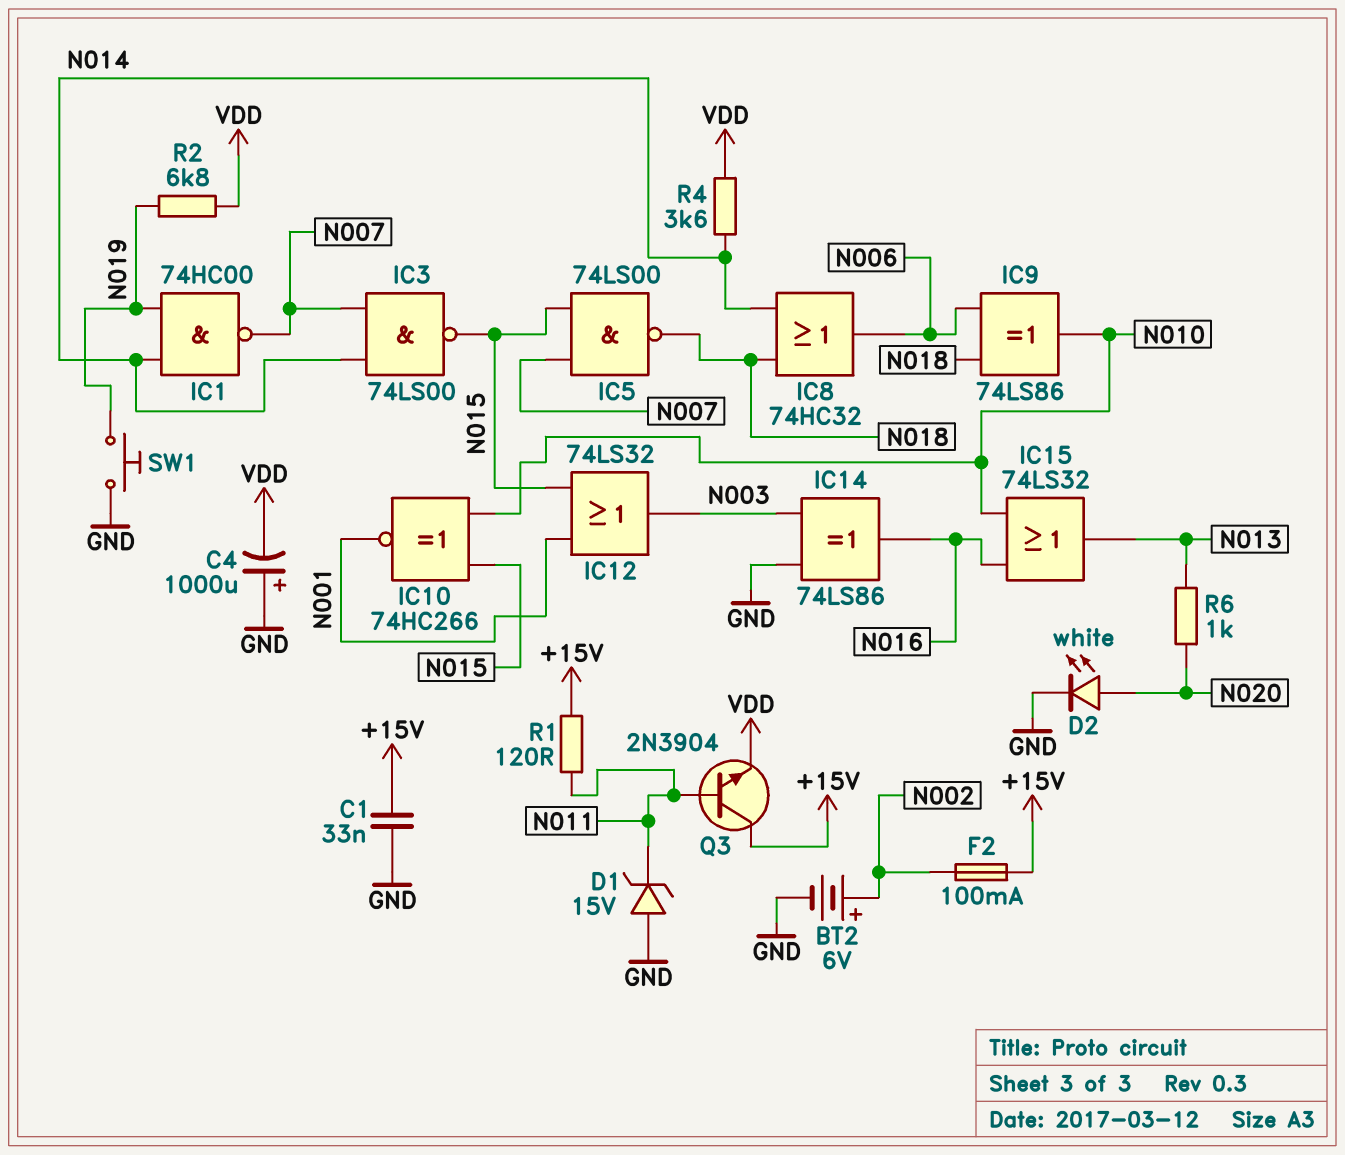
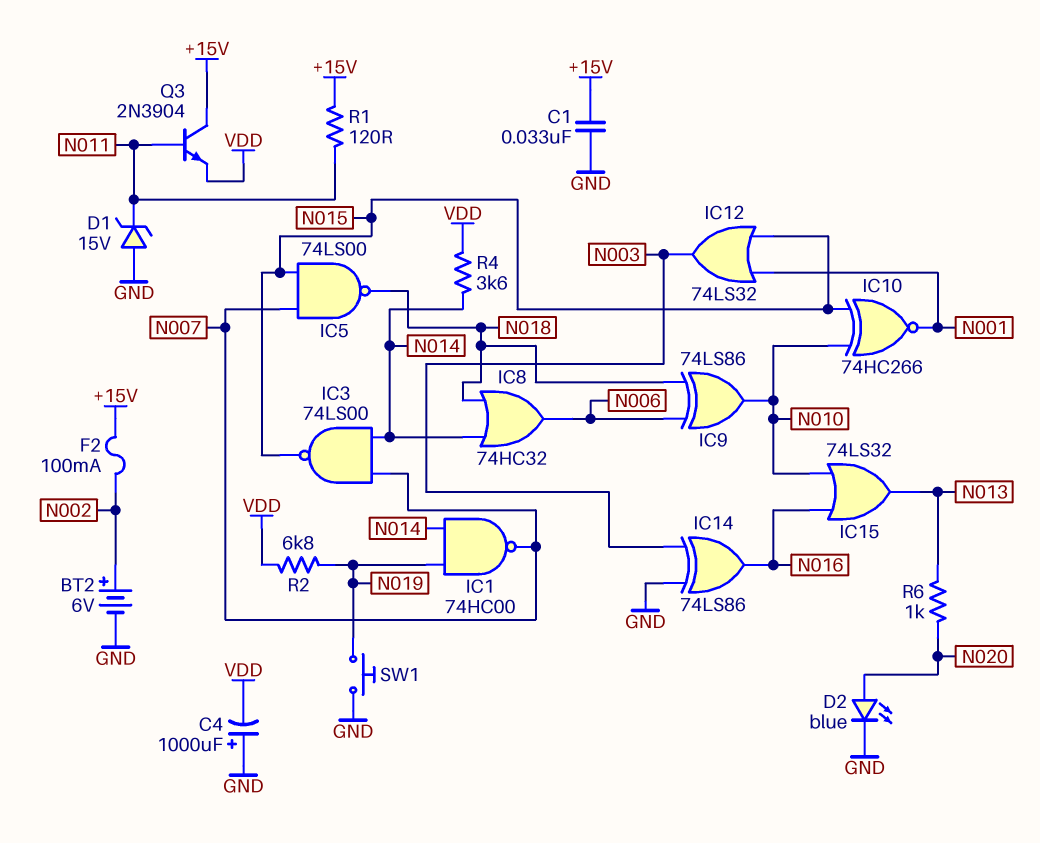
D2: LED white (A N020, K GND) -> LED blue (A N020, K GND)

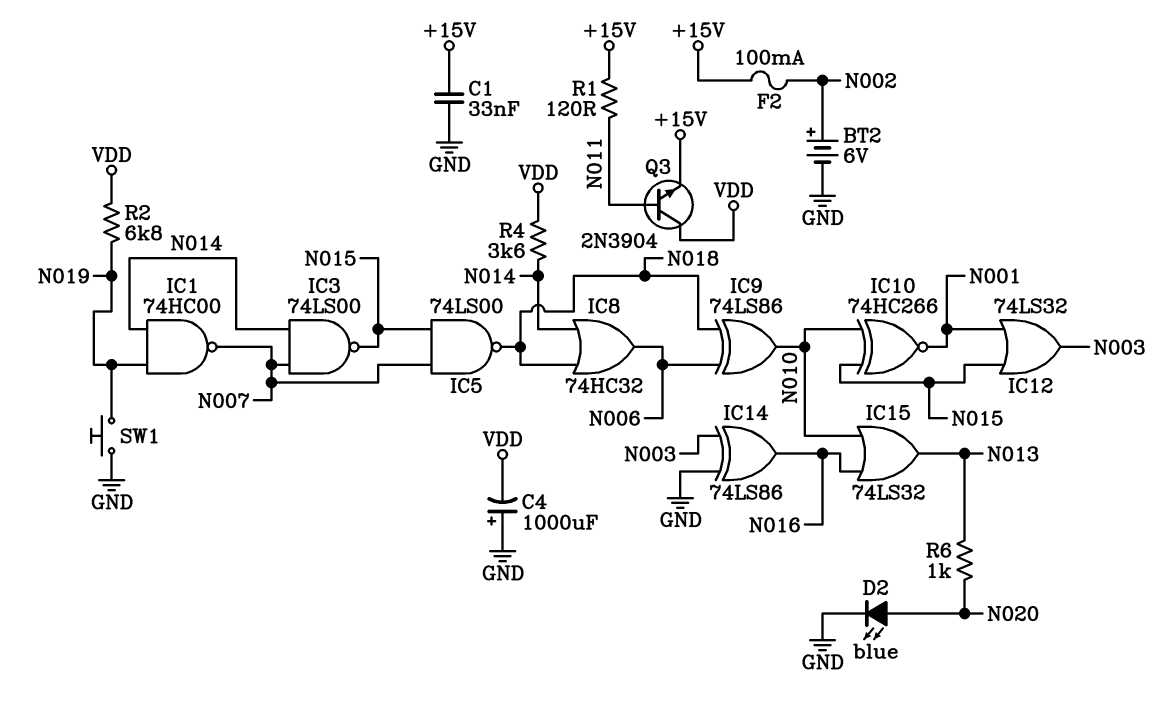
D1: zener 15V (A GND, K N011) -> none
Q3: NPN 2N3904 (B N011, C +15V, E VDD) -> NPN 2N3904 (B N011, C VDD, E +15V)

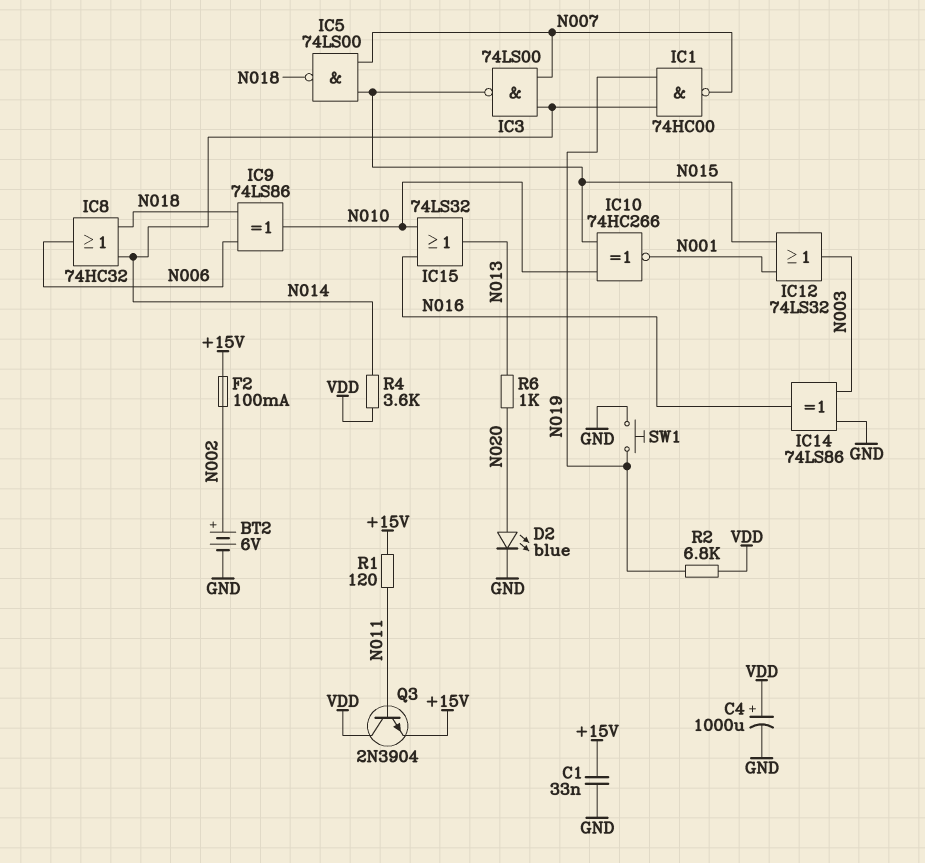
C4: 1000uF (plus GND, minus VDD) -> 1000uF (plus VDD, minus GND)

